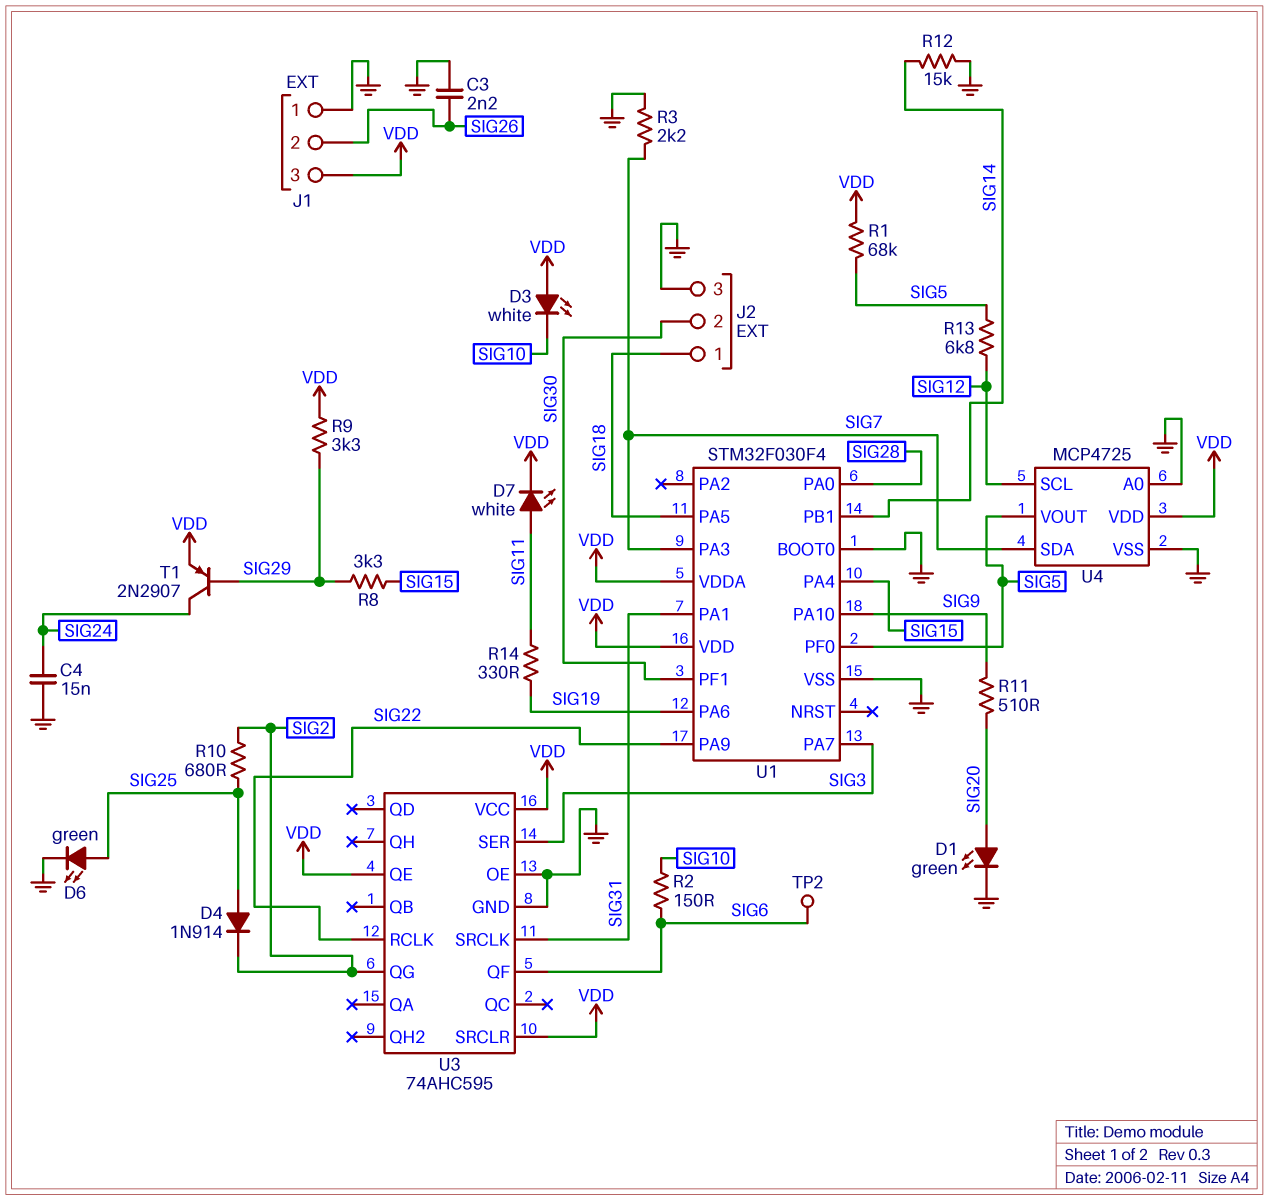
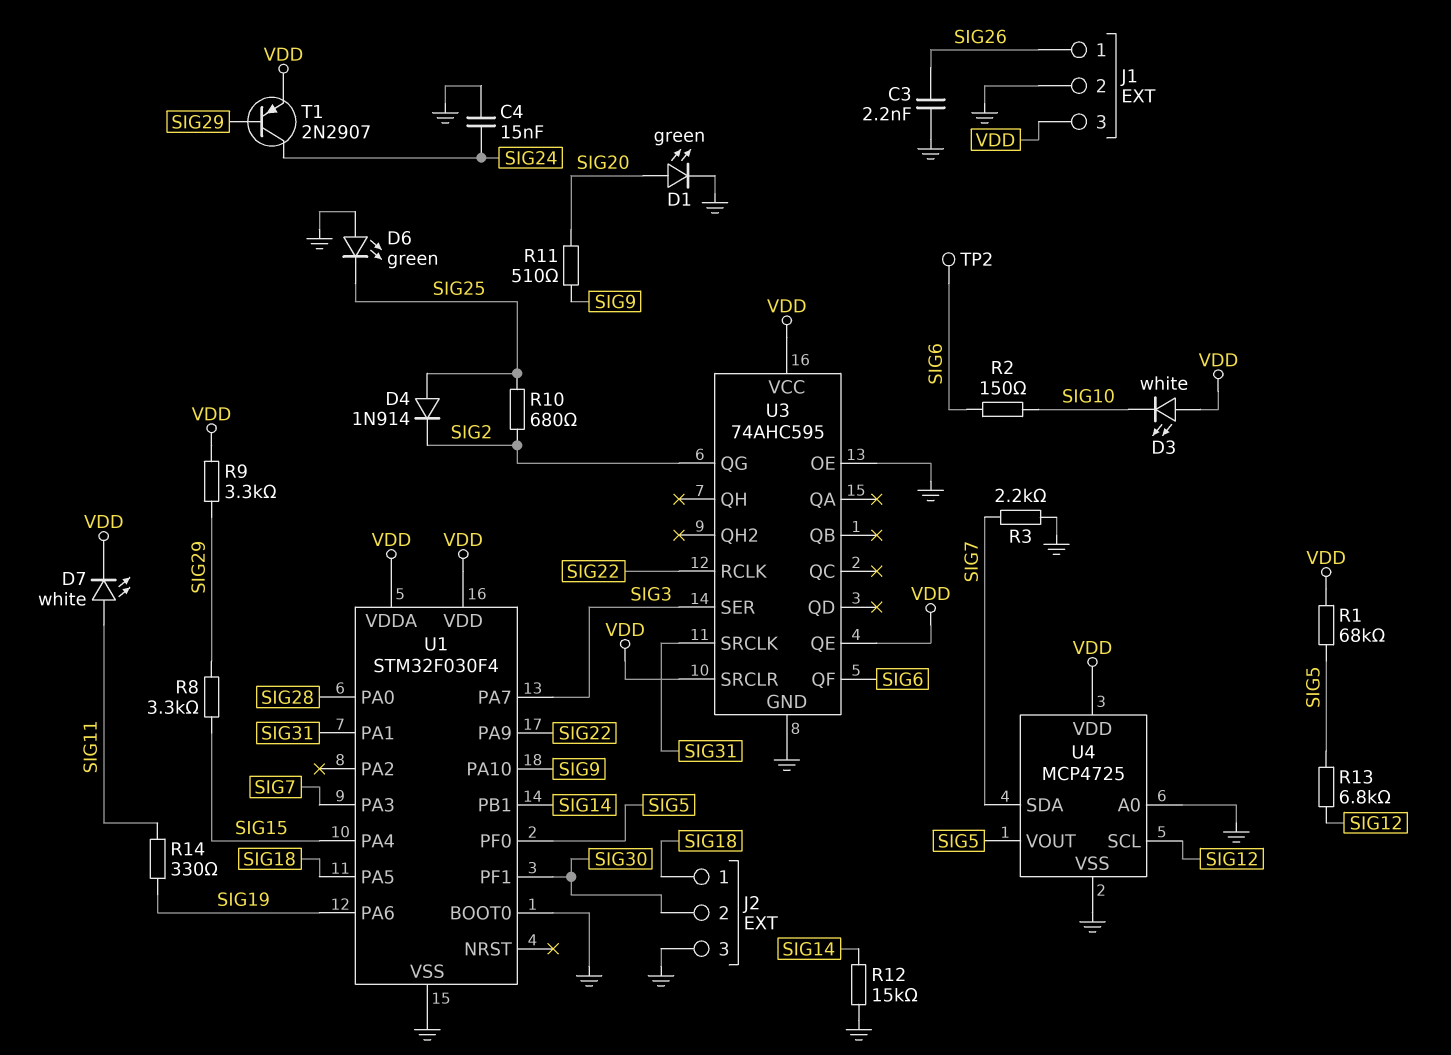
D6: LED green (A SIG25, K GND) -> LED green (A GND, K SIG25)
J1 pin 1: GND -> SIG26
J1 pin 2: SIG26 -> GND

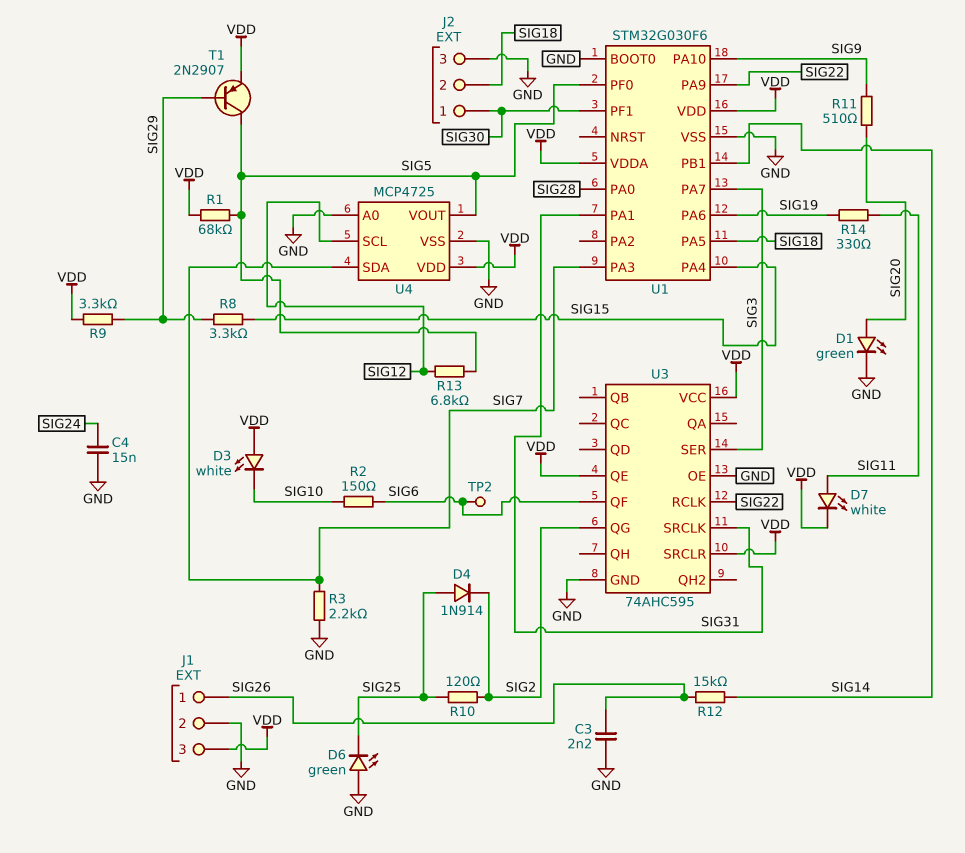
J2 pin 1: SIG18 -> SIG30
J2 pin 2: SIG30 -> SIG18
R10: 680 (SIG2, SIG25) -> 120 (SIG2, SIG25)
R12: 15k (GND, SIG14) -> 15k (SIG14, SIG26)
T1: PNP 2N2907 (B SIG29, C SIG24, E VDD) -> PNP 2N2907 (B SIG29, C SIG5, E VDD)
U1: STM32F030F4 -> STM32G030F6

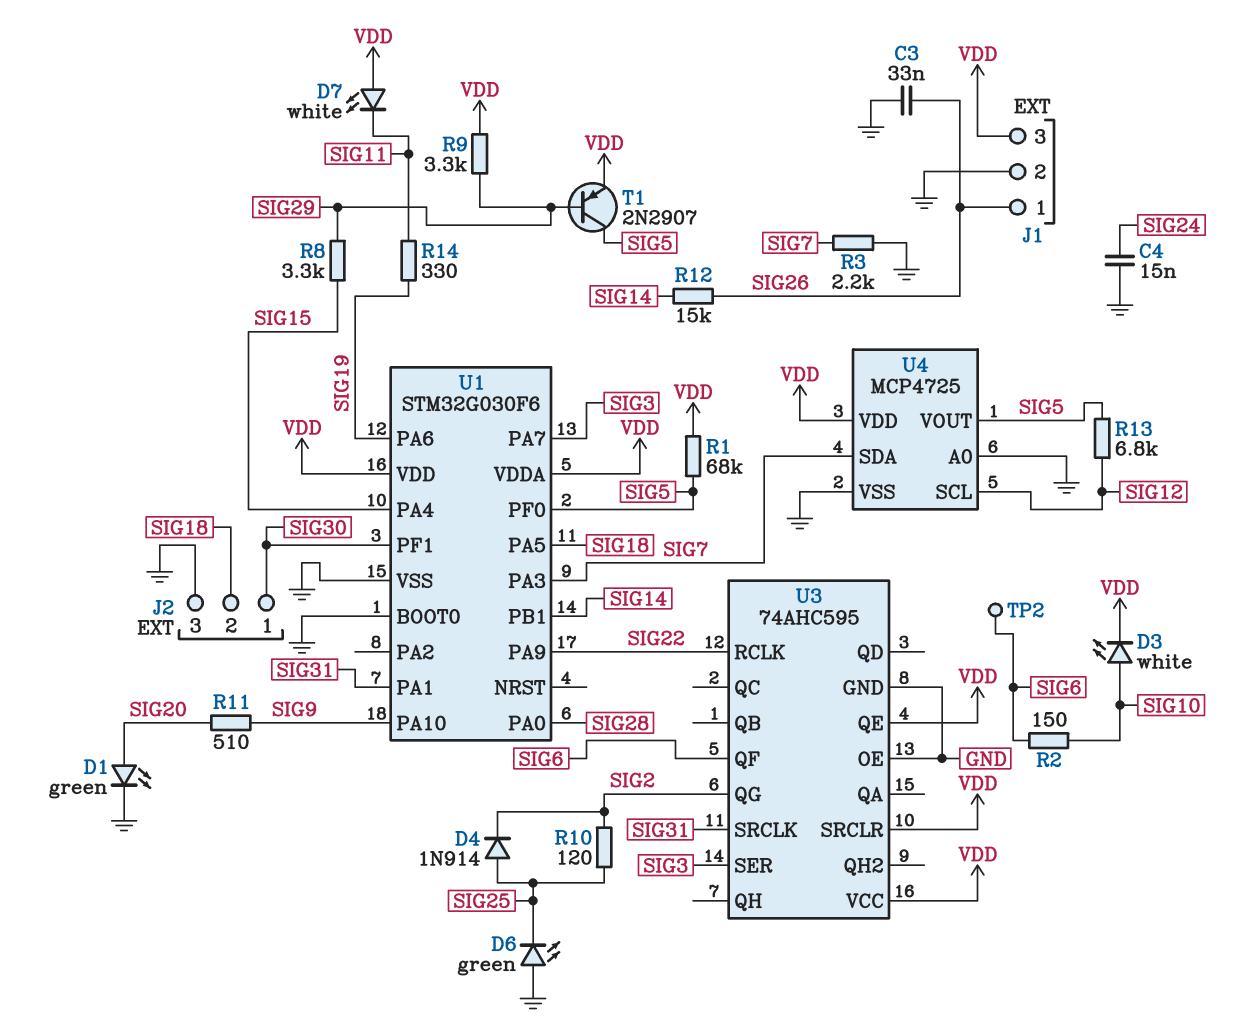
C3: 2.2nF (GND, SIG26) -> 33nF (GND, SIG26)
D3: LED white (A VDD, K SIG10) -> LED white (A SIG10, K VDD)
D7: LED white (A SIG11, K VDD) -> LED white (A VDD, K SIG11)

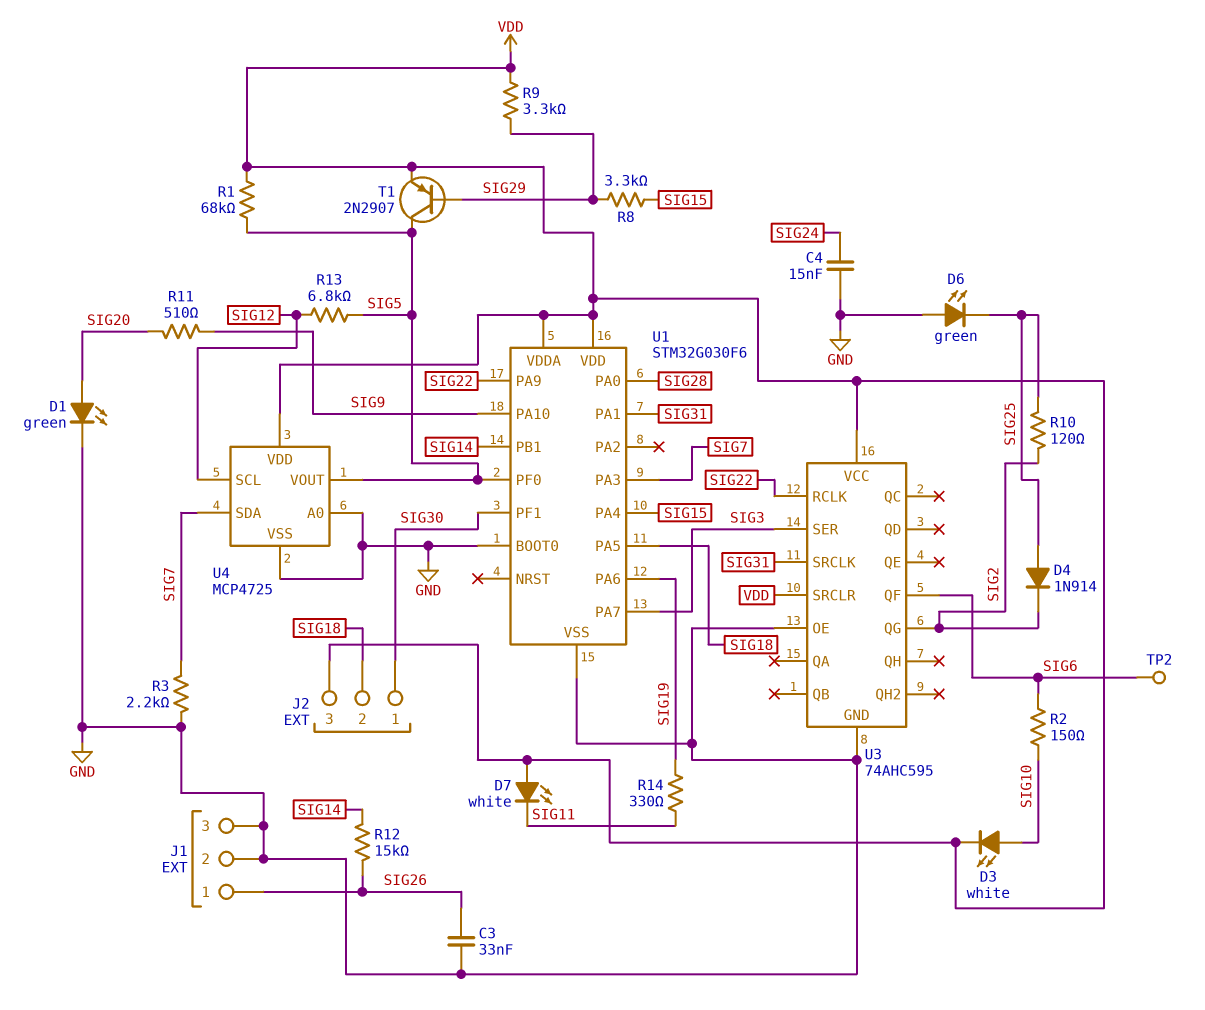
J1 pin 3: VDD -> GND
J2 pin 3: GND -> VDD
U3 pin QE: VDD -> none

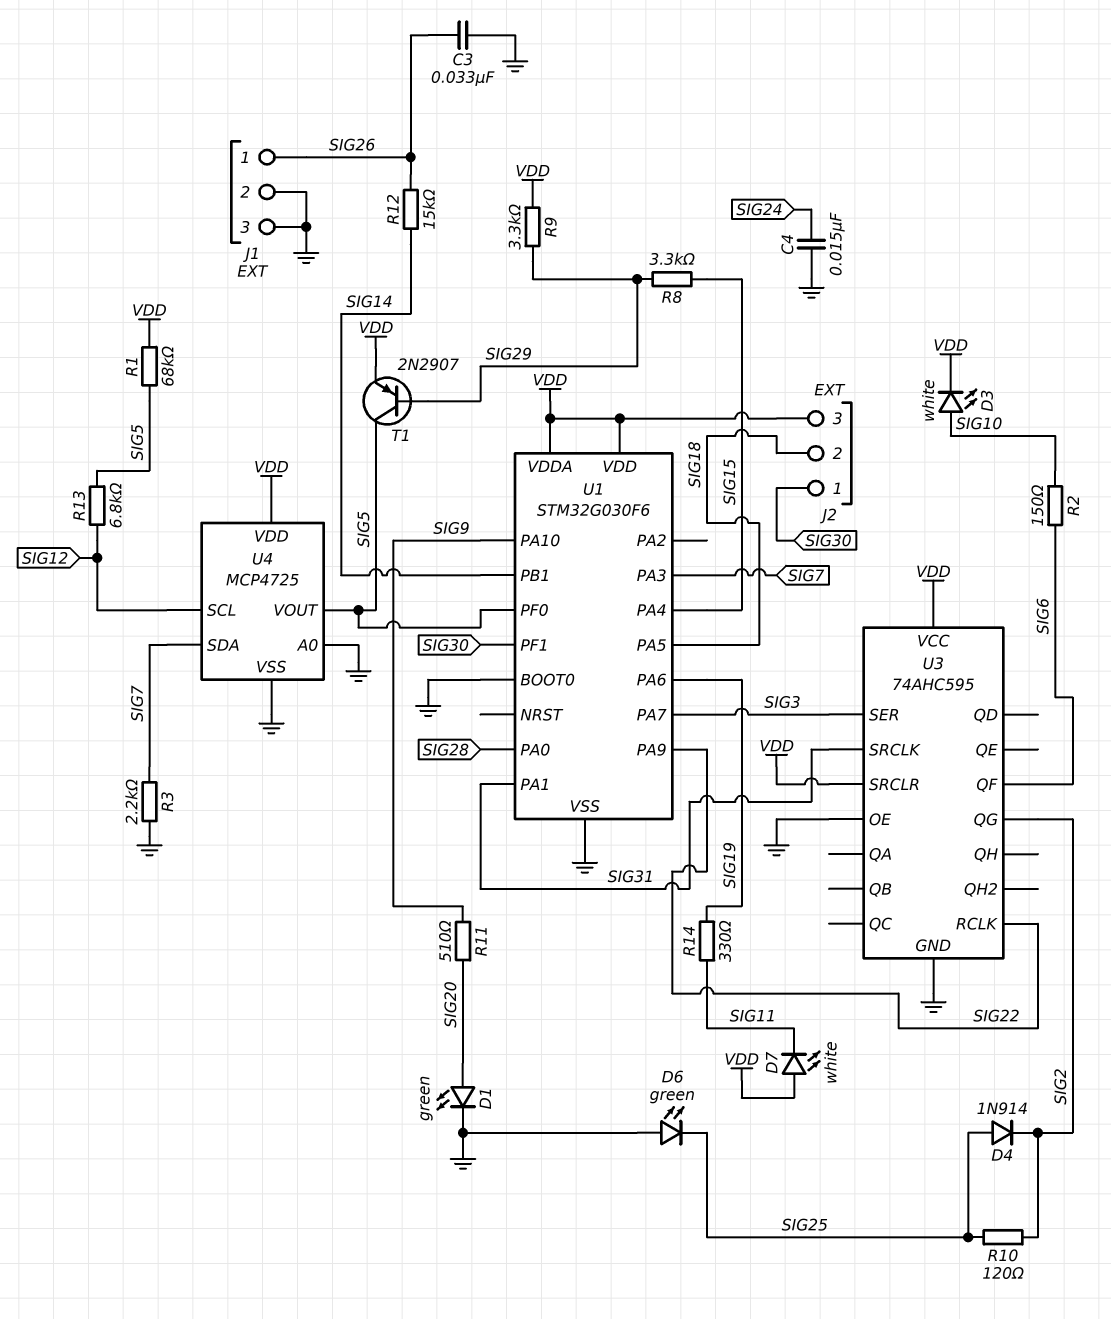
TP2: test point (SIG6) -> none

